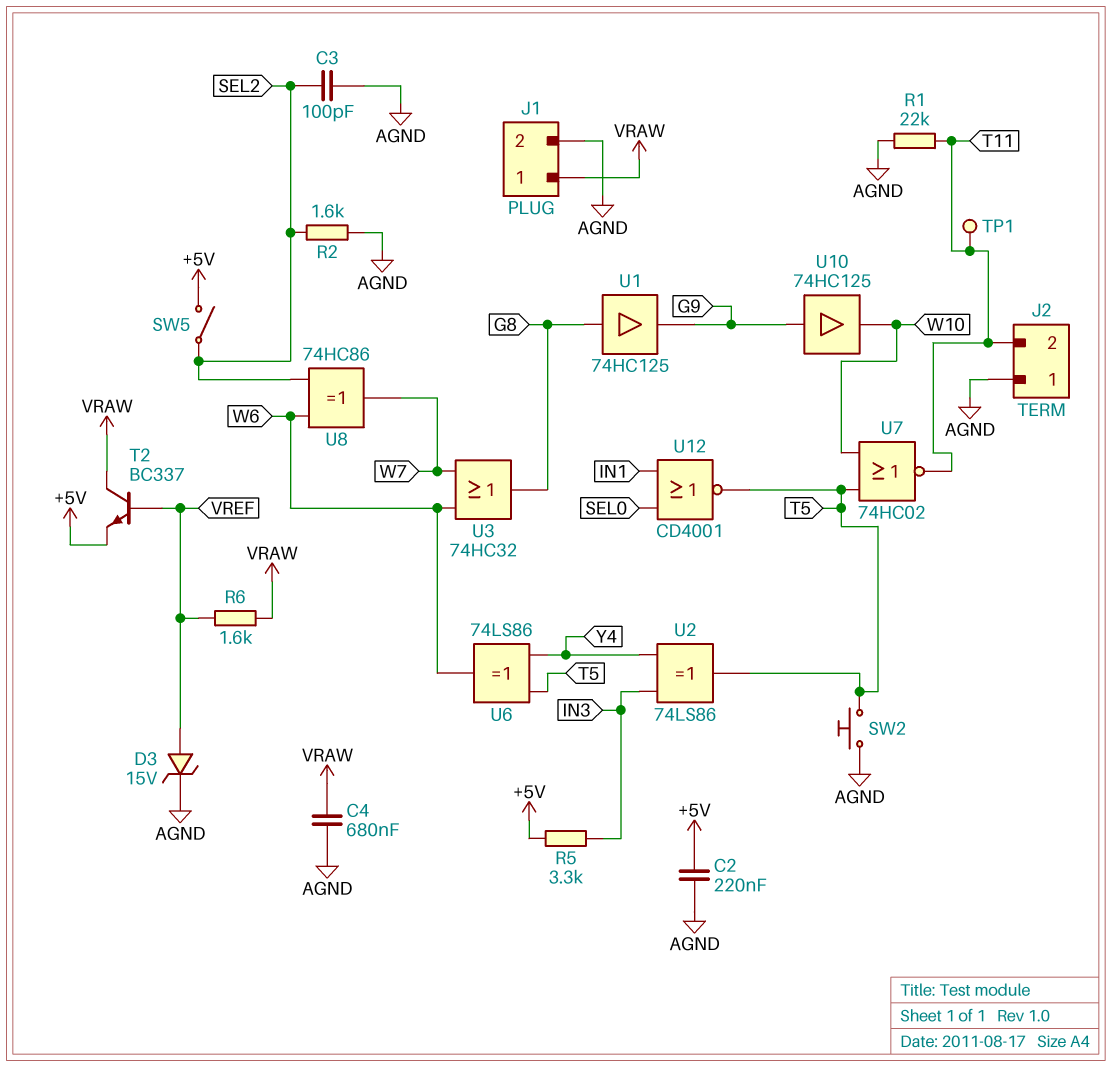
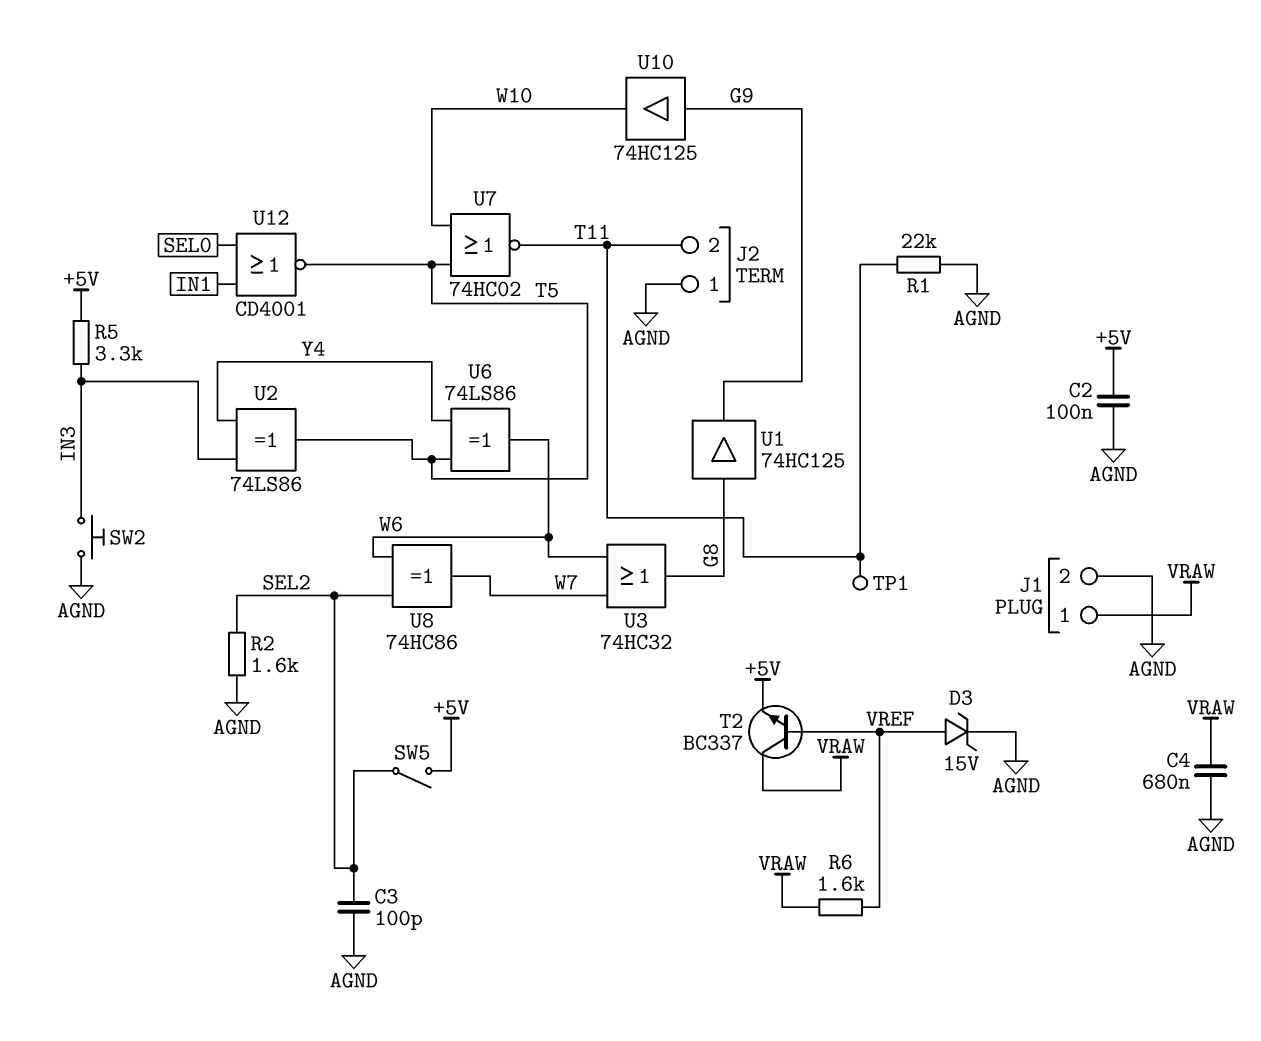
C2: 220nF (+5V, AGND) -> 100nF (+5V, AGND)
SW2: button (AGND, T5) -> button (AGND, IN3)

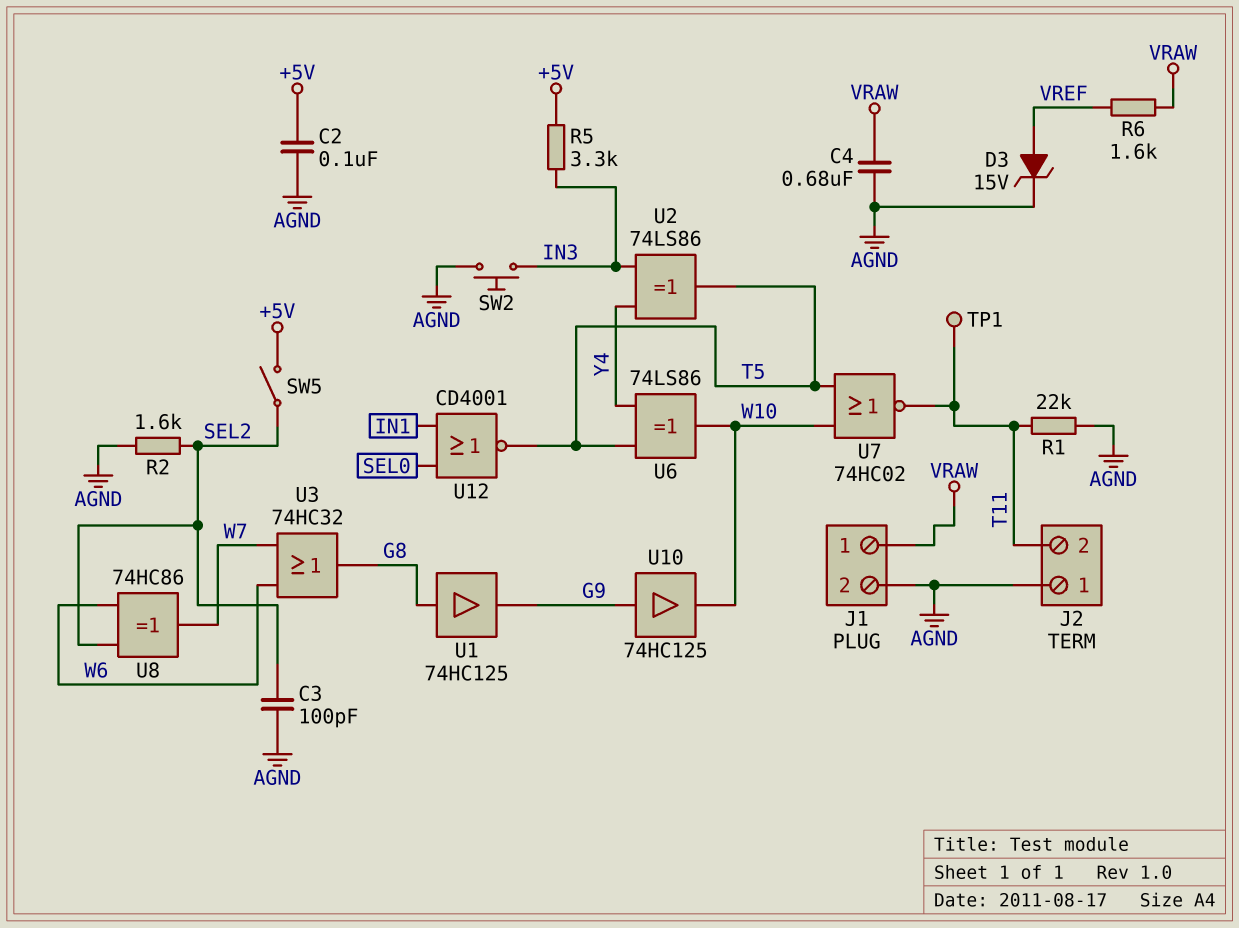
T2: NPN BC337 (B VREF, C VRAW, E +5V) -> none
U6: XOR 74LS86 (in T5, in Y4, out W6) -> XOR 74LS86 (in T5, in Y4, out W10)

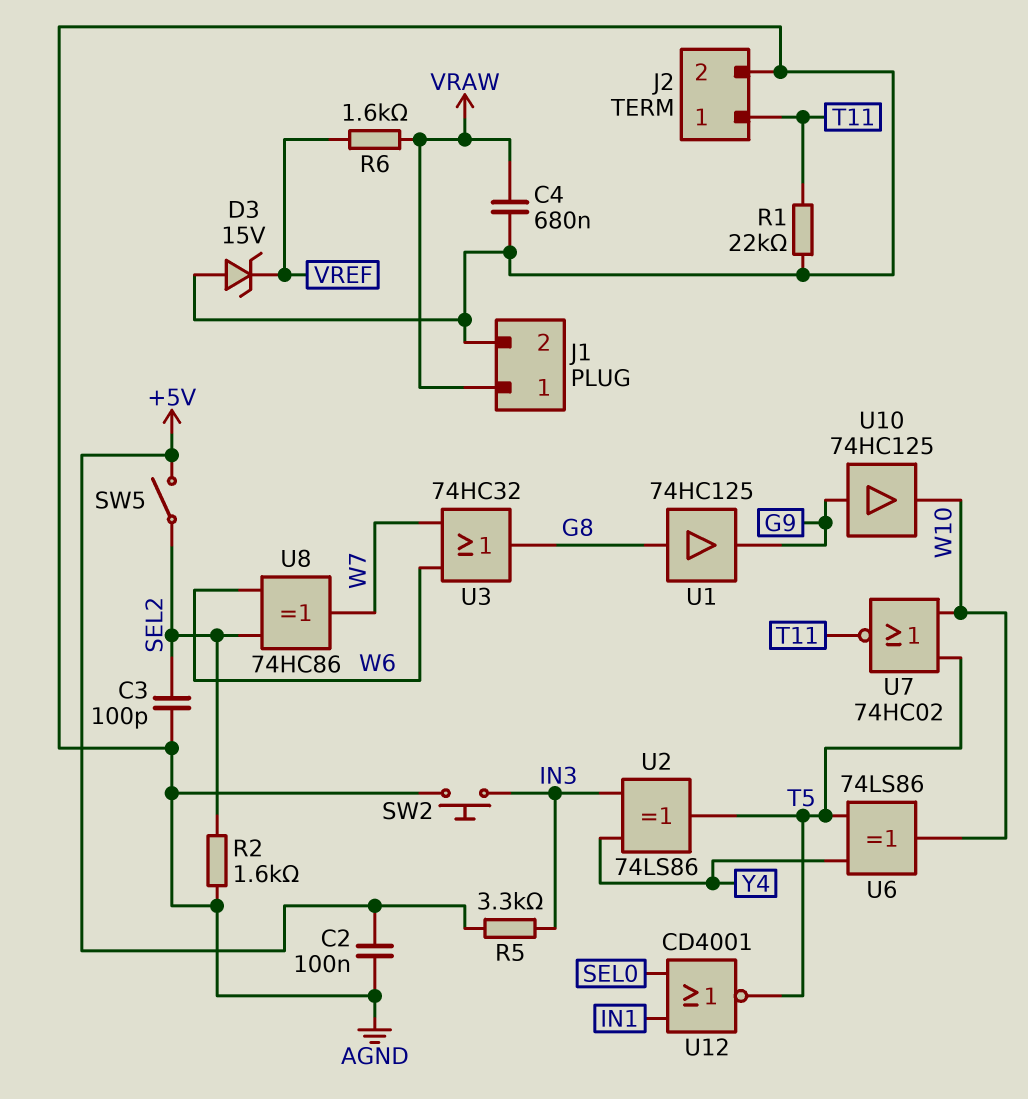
D3: zener 15V (A VREF, K AGND) -> zener 15V (A AGND, K VREF)
J2 pin 1: AGND -> T11
J2 pin 2: T11 -> AGND
TP1: test point (T11) -> none

